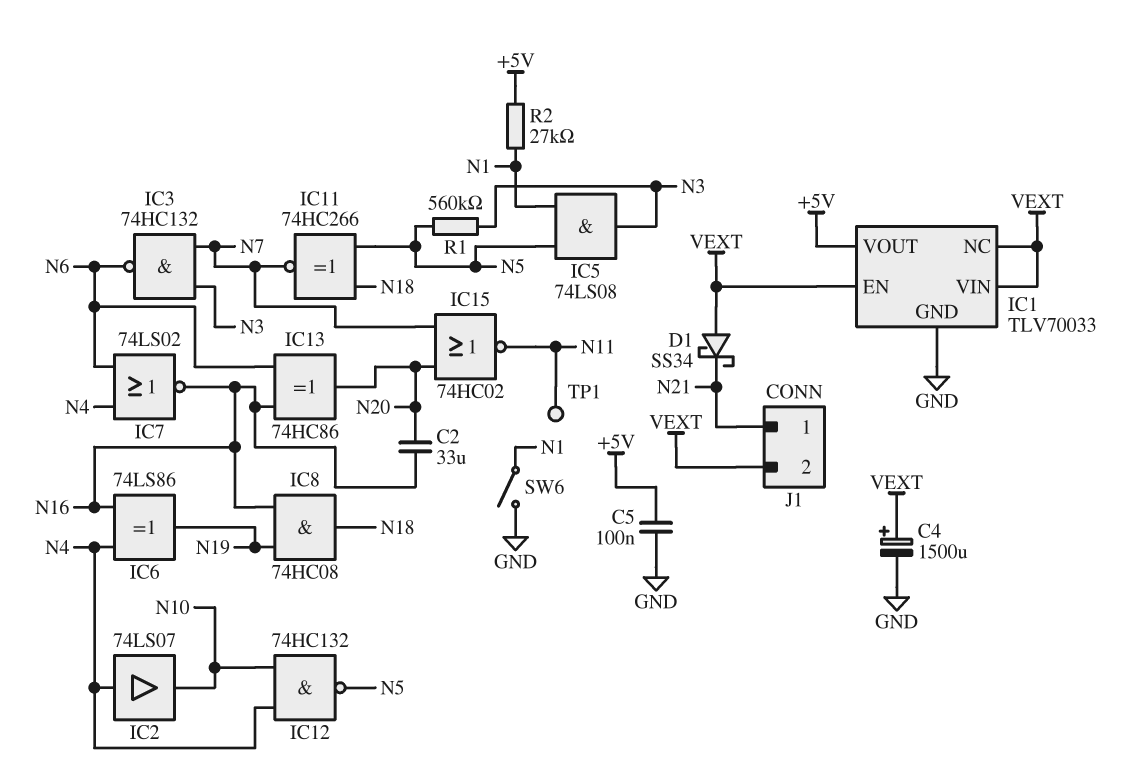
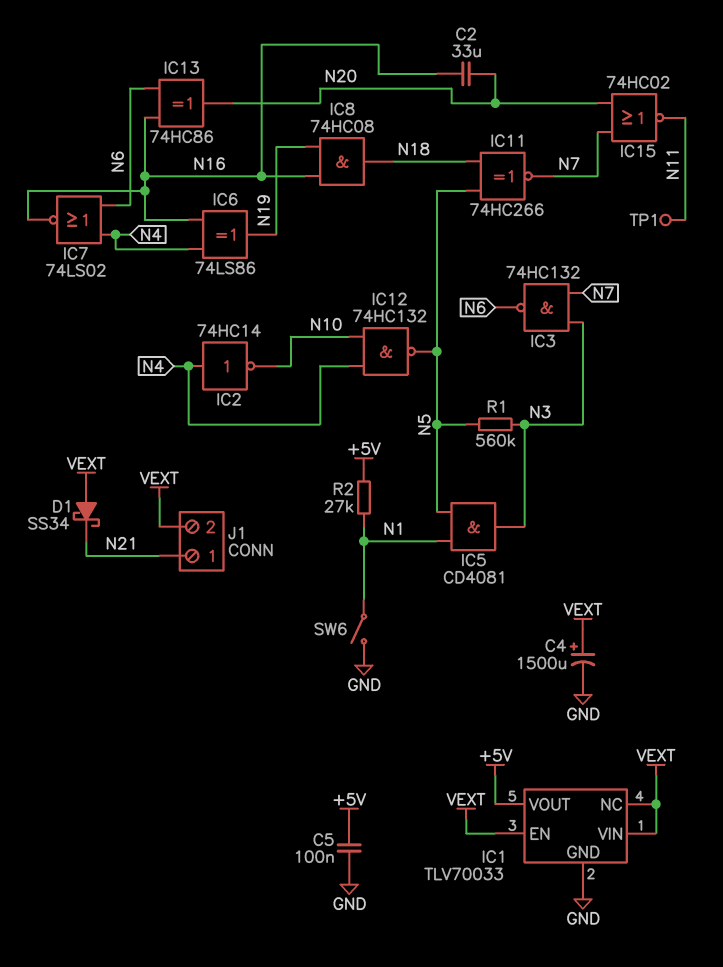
IC2: buffer 74LS07 (in N4, out N10) -> NOT 74HC14 (in N4, out N10)
IC5: AND 74LS08 (in N1, in N5, out N3) -> AND CD4081 (in N1, in N5, out N3)

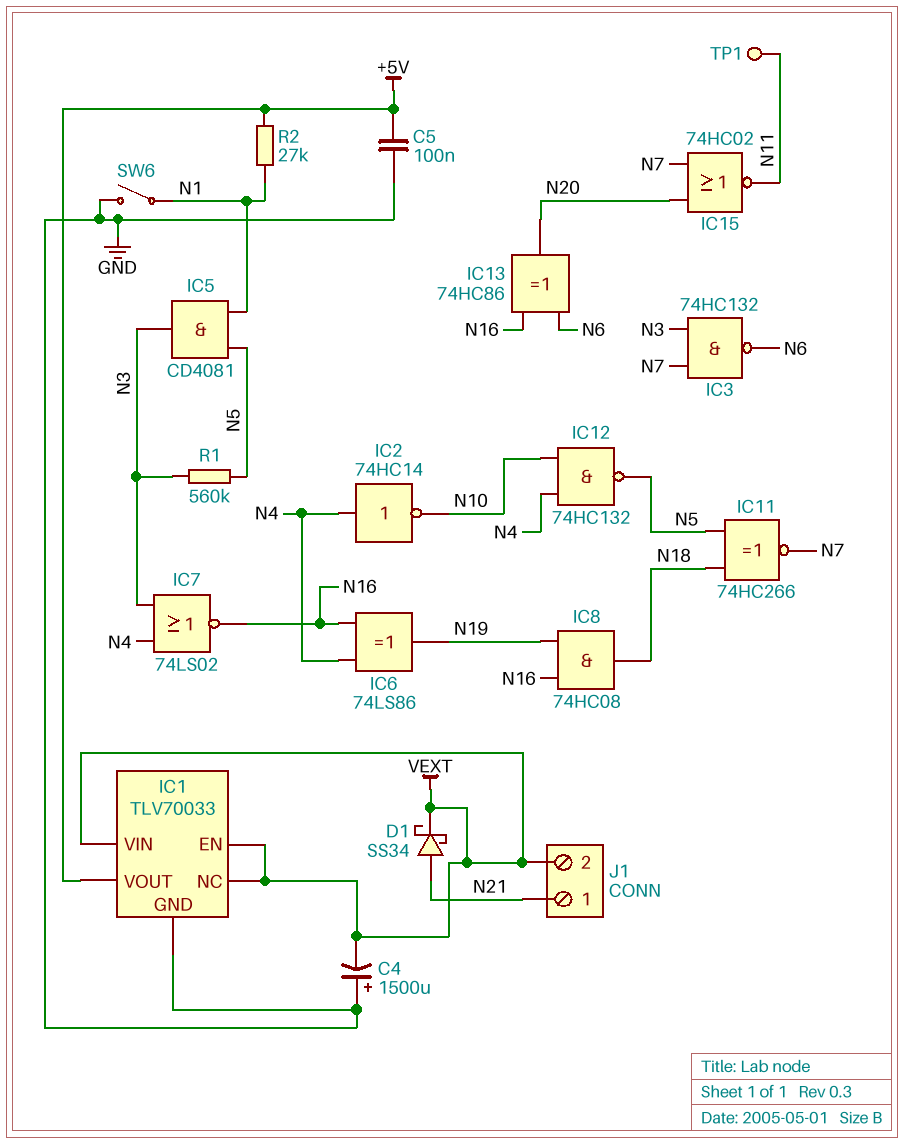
C2: 33uF (N16, N20) -> none
C4: 1500uF (plus VEXT, minus GND) -> 1500uF (plus GND, minus VEXT)
D1: schottky SS34 (A VEXT, K N21) -> schottky SS34 (A N21, K VEXT)
IC7: NOR 74LS02 (in N4, in N6, out N16) -> NOR 74LS02 (in N3, in N4, out N16)

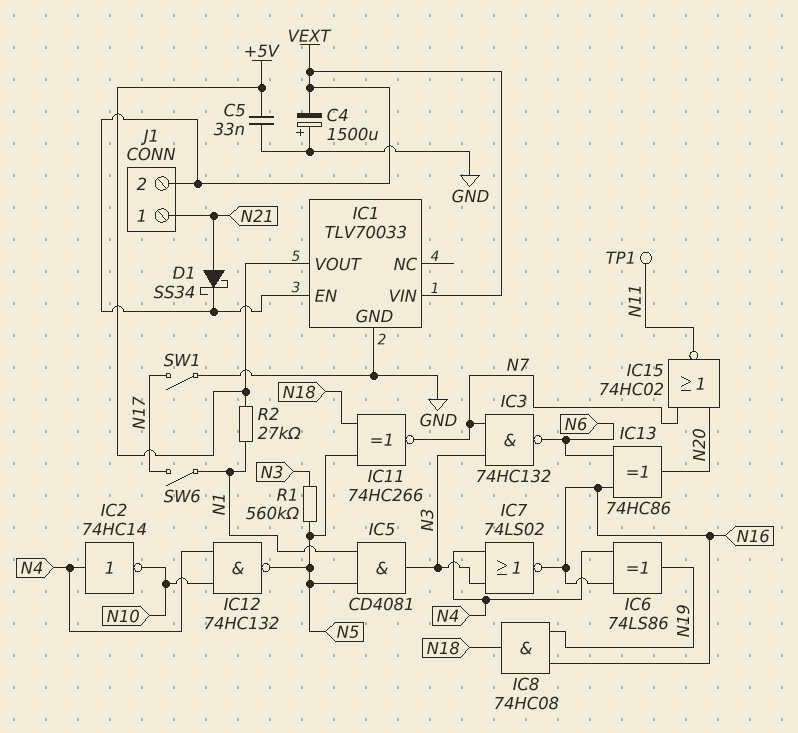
C5: 100nF (+5V, GND) -> 33nF (+5V, GND)
IC1 pin NC: VEXT -> none
SW1: none -> switch (GND, N17)
SW6: switch (GND, N1) -> switch (N1, N17)

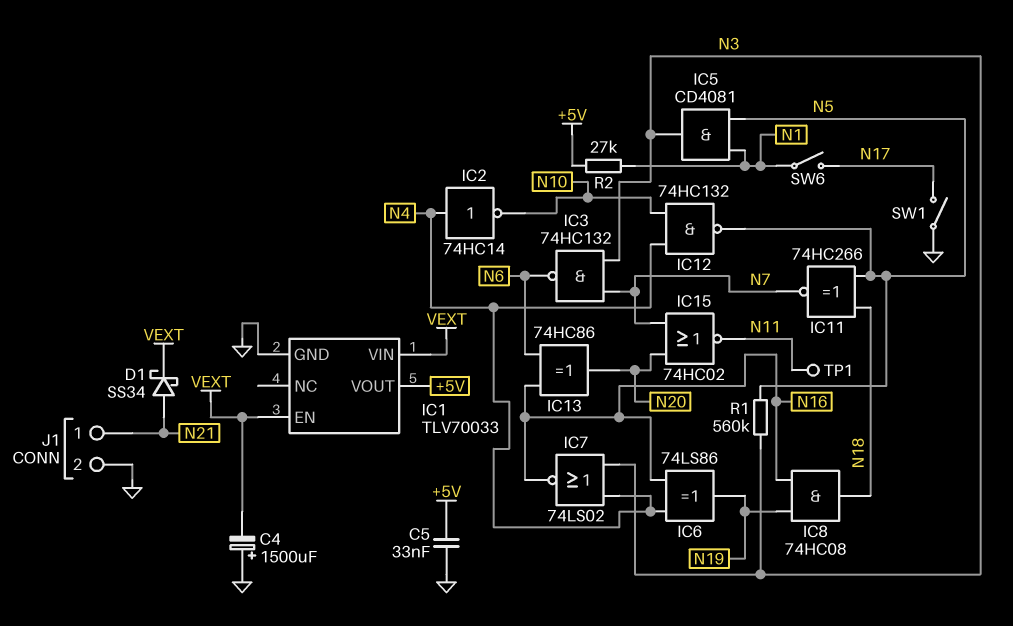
J1 pin 2: VEXT -> GND

